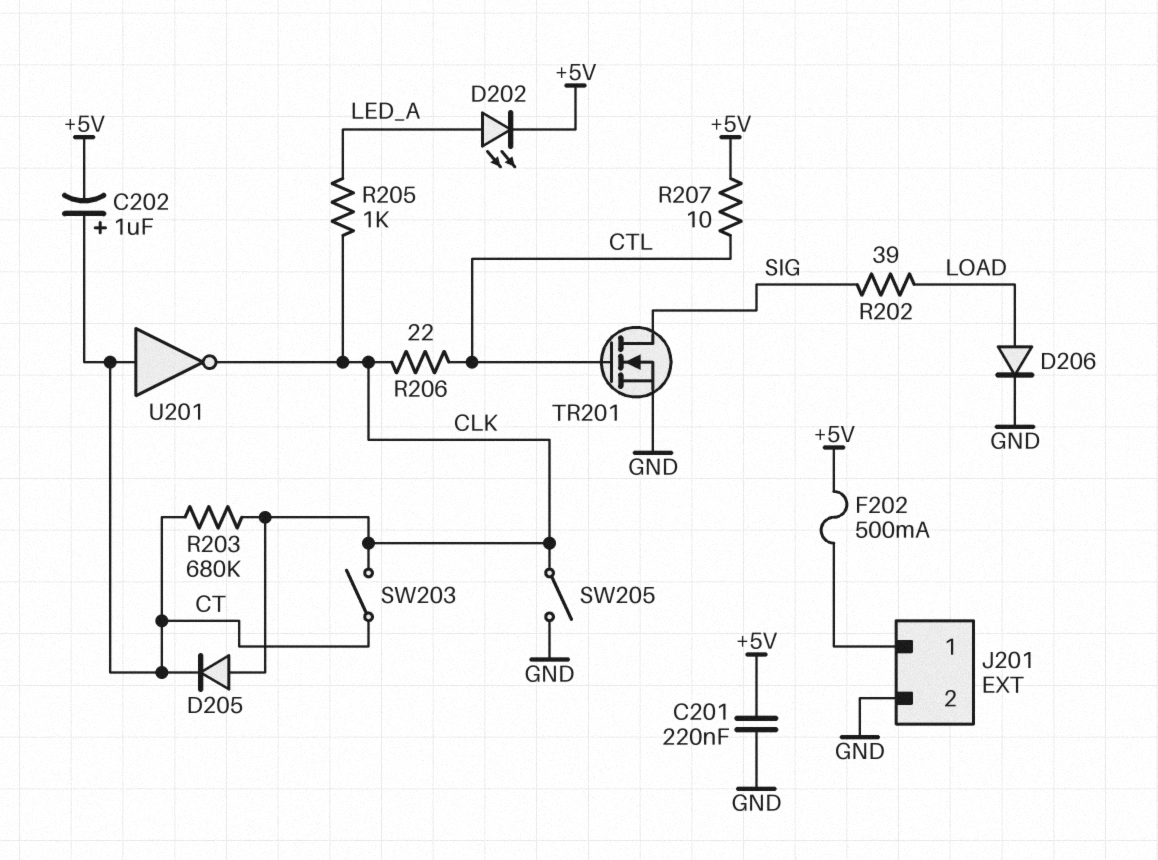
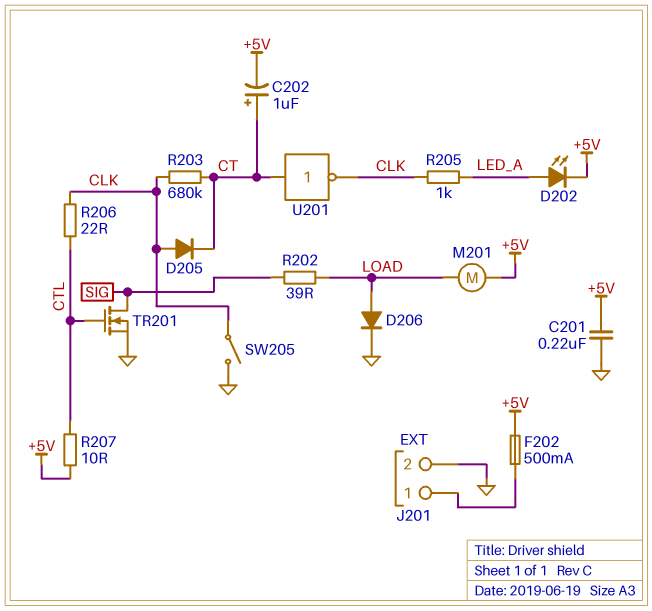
M201: none -> motor (+5V, LOAD)
SW203: switch (CLK, CT) -> none

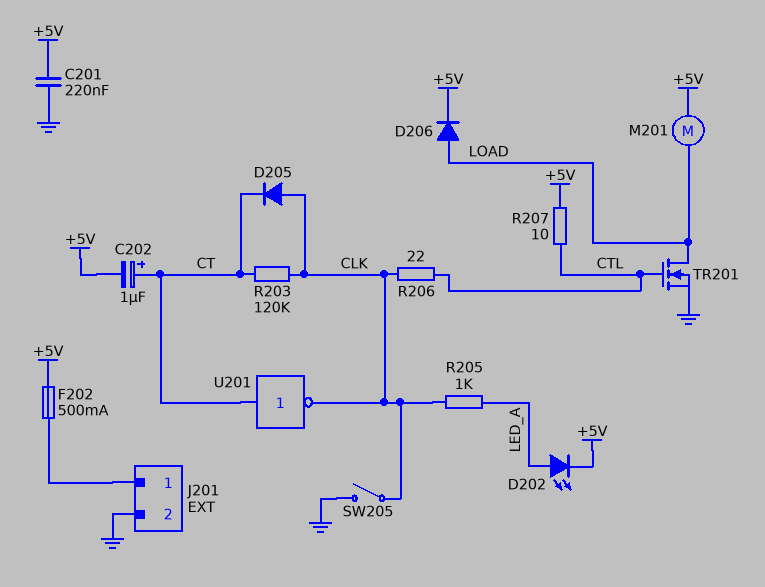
D206: diode (A LOAD, K GND) -> diode (A LOAD, K +5V)
R202: 39 (LOAD, SIG) -> none
R203: 680k (CLK, CT) -> 120k (CLK, CT)
TR201: NMOS (G CTL, D SIG, S GND) -> NMOS (G CTL, D LOAD, S GND)

